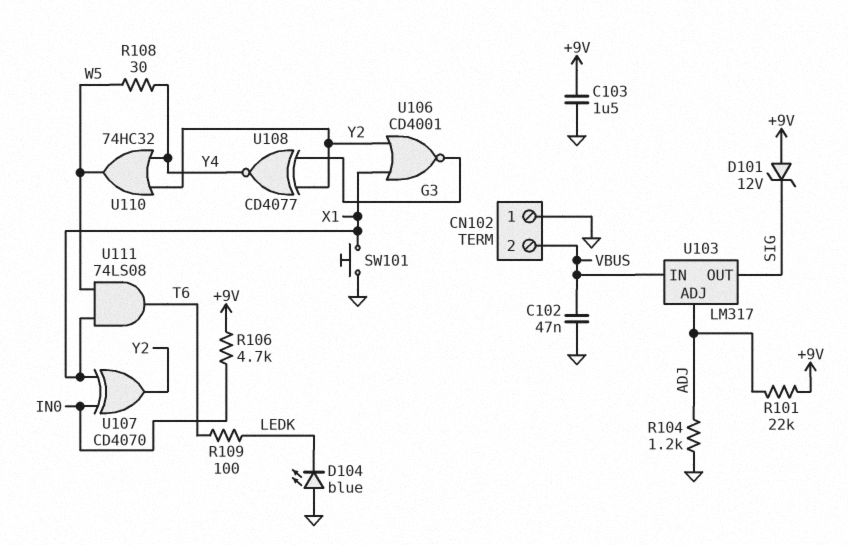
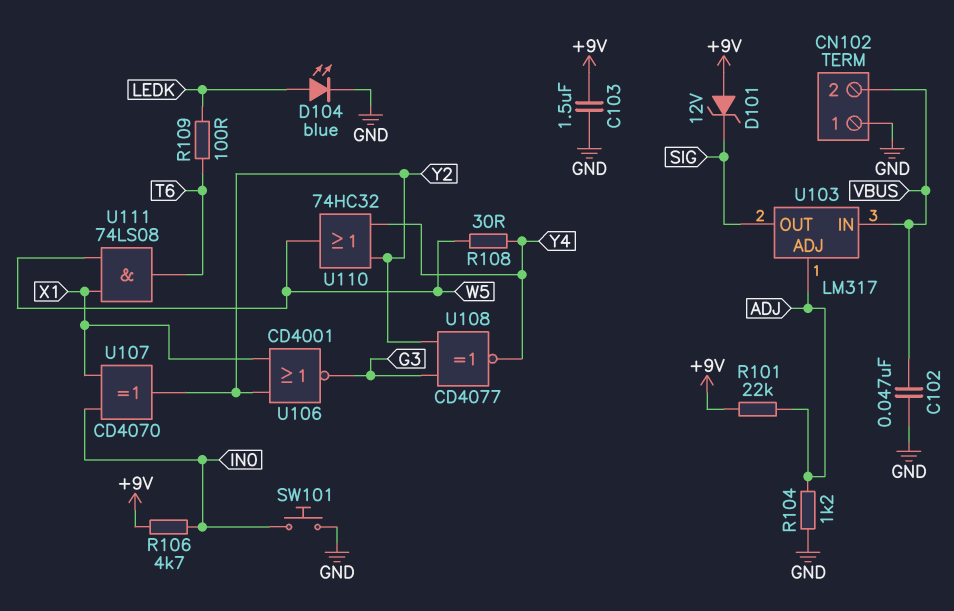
D104: LED blue (A GND, K LEDK) -> LED blue (A LEDK, K GND)
SW101: button (GND, X1) -> button (GND, IN0)

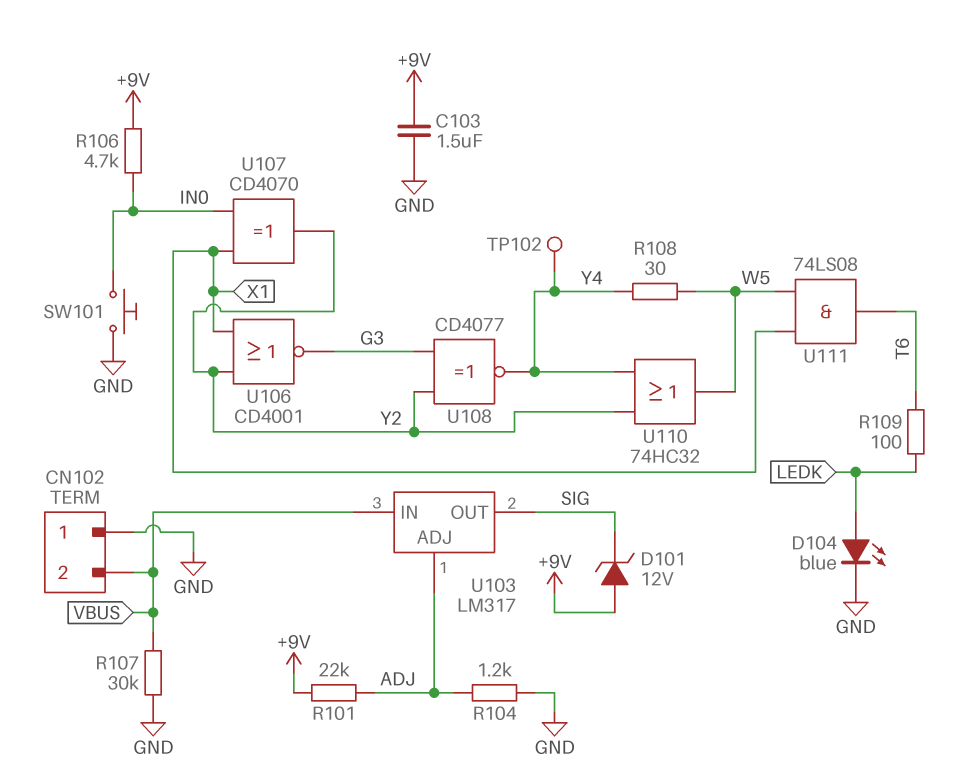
C102: 47nF (GND, VBUS) -> none
R107: none -> 30k (GND, VBUS)
TP102: none -> test point (Y4)

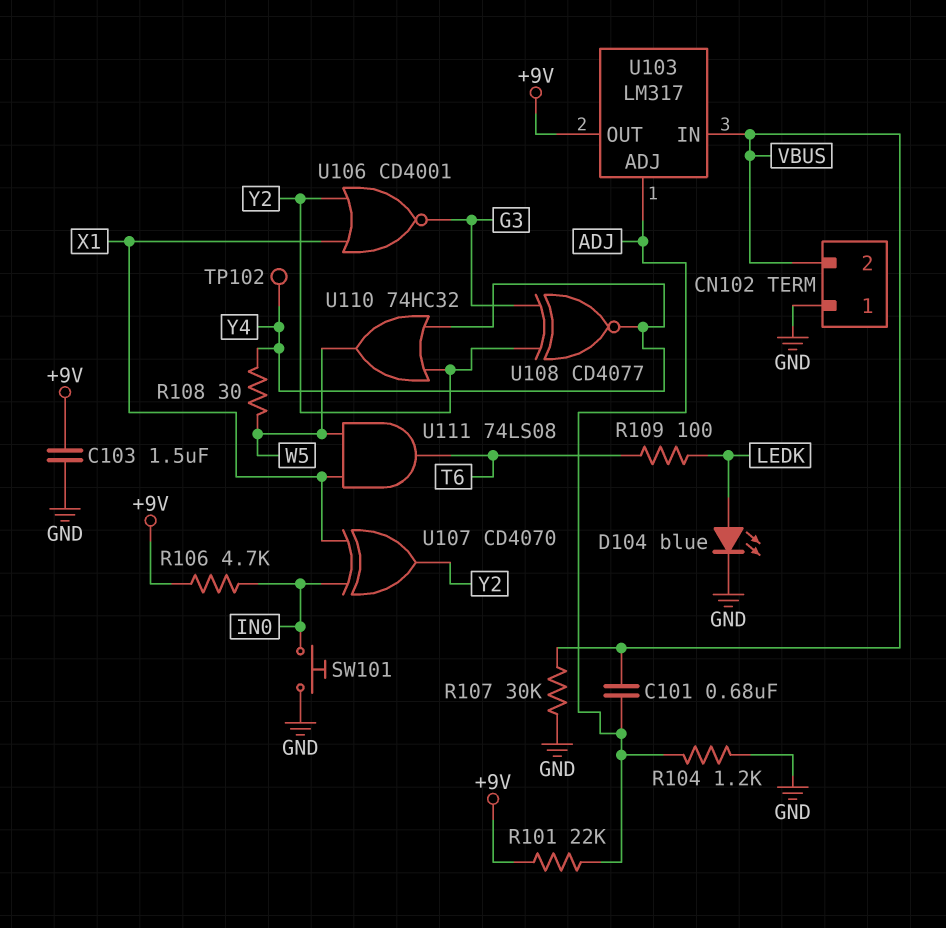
C101: none -> 680nF (ADJ, VBUS)
D101: zener 12V (A +9V, K SIG) -> none
U103 pin OUT: SIG -> +9V

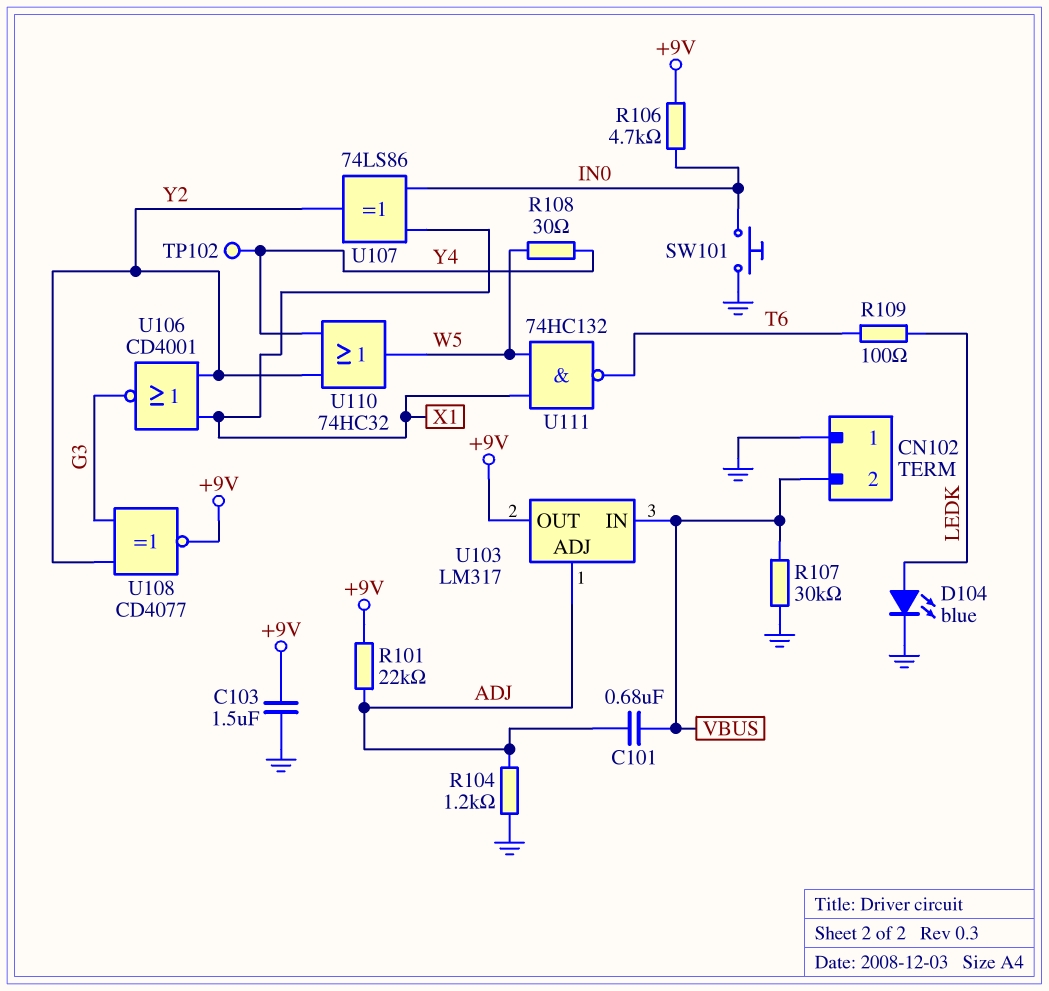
U107: XOR CD4070 (in IN0, in X1, out Y2) -> XOR 74LS86 (in IN0, in X1, out Y2)
U108: XNOR CD4077 (in G3, in Y2, out Y4) -> XNOR CD4077 (in G3, in Y2, out +9V)
U111: AND 74LS08 (in W5, in X1, out T6) -> NAND 74HC132 (in W5, in X1, out T6)

